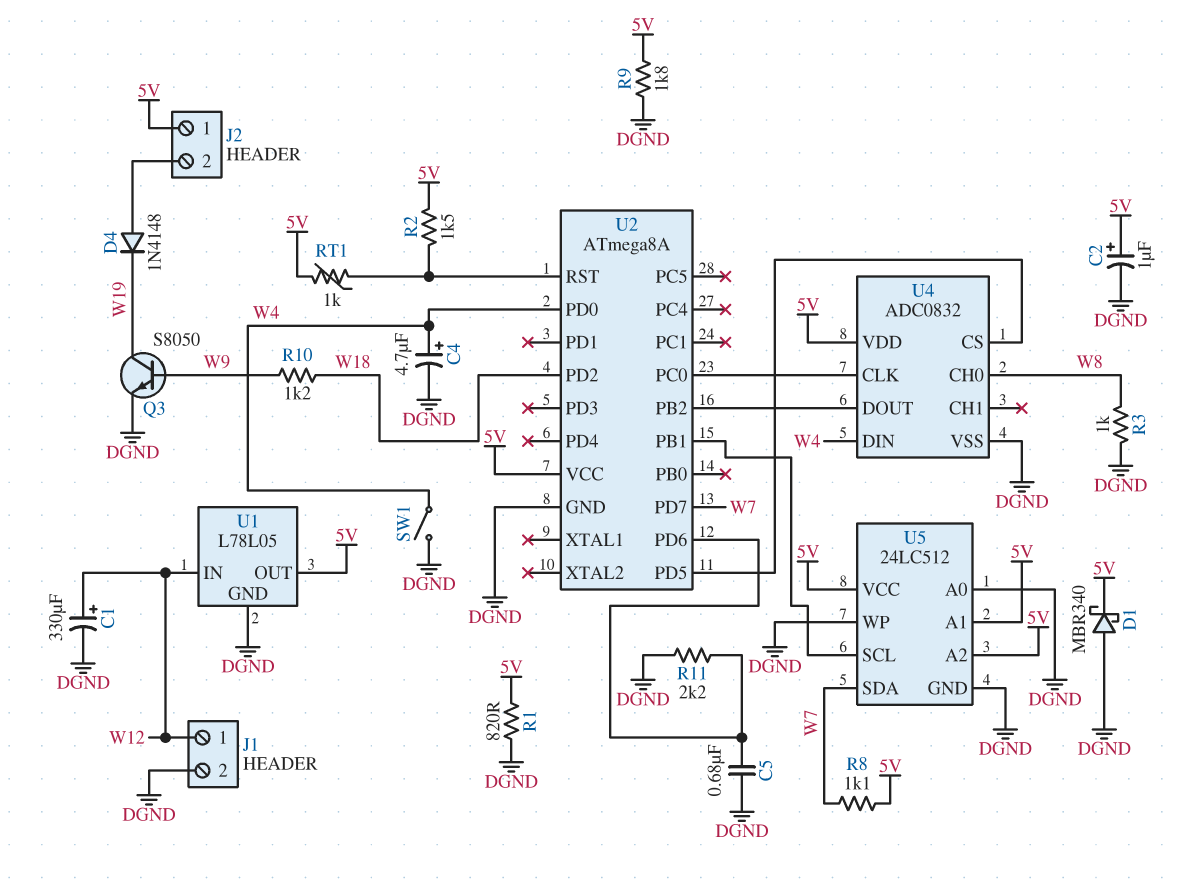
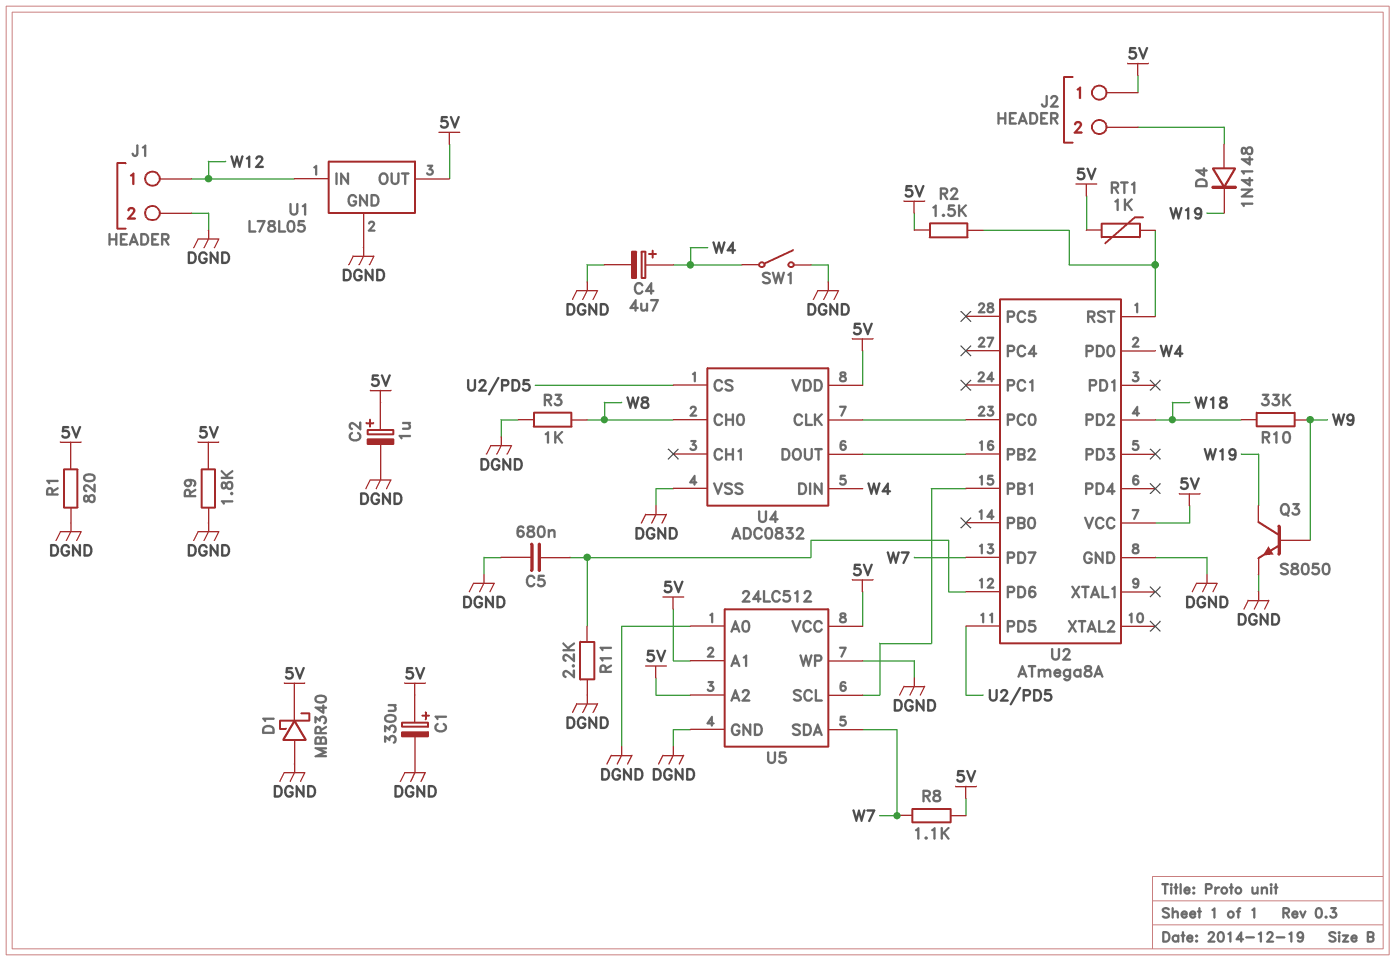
C1: 330uF (plus W12, minus DGND) -> 330uF (plus 5V, minus DGND)
R10: 1.2k (W9, W18) -> 33k (W9, W18)

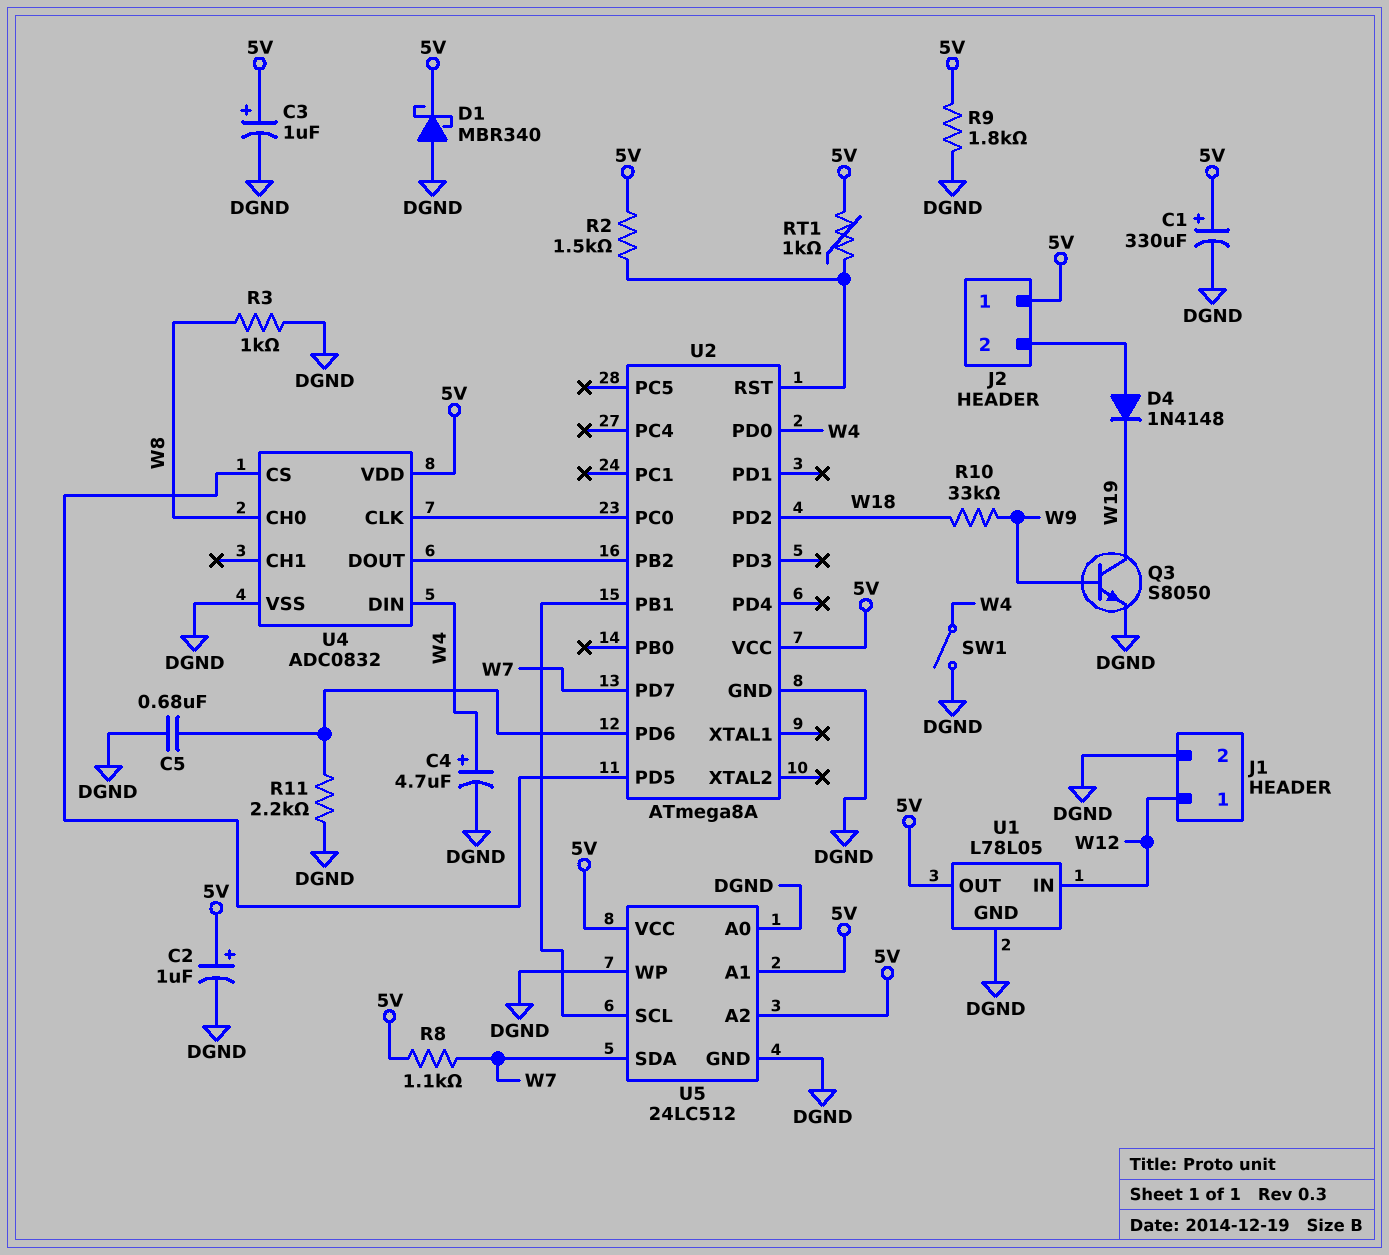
C3: none -> 1uF (plus 5V, minus DGND)
R1: 820 (5V, DGND) -> none

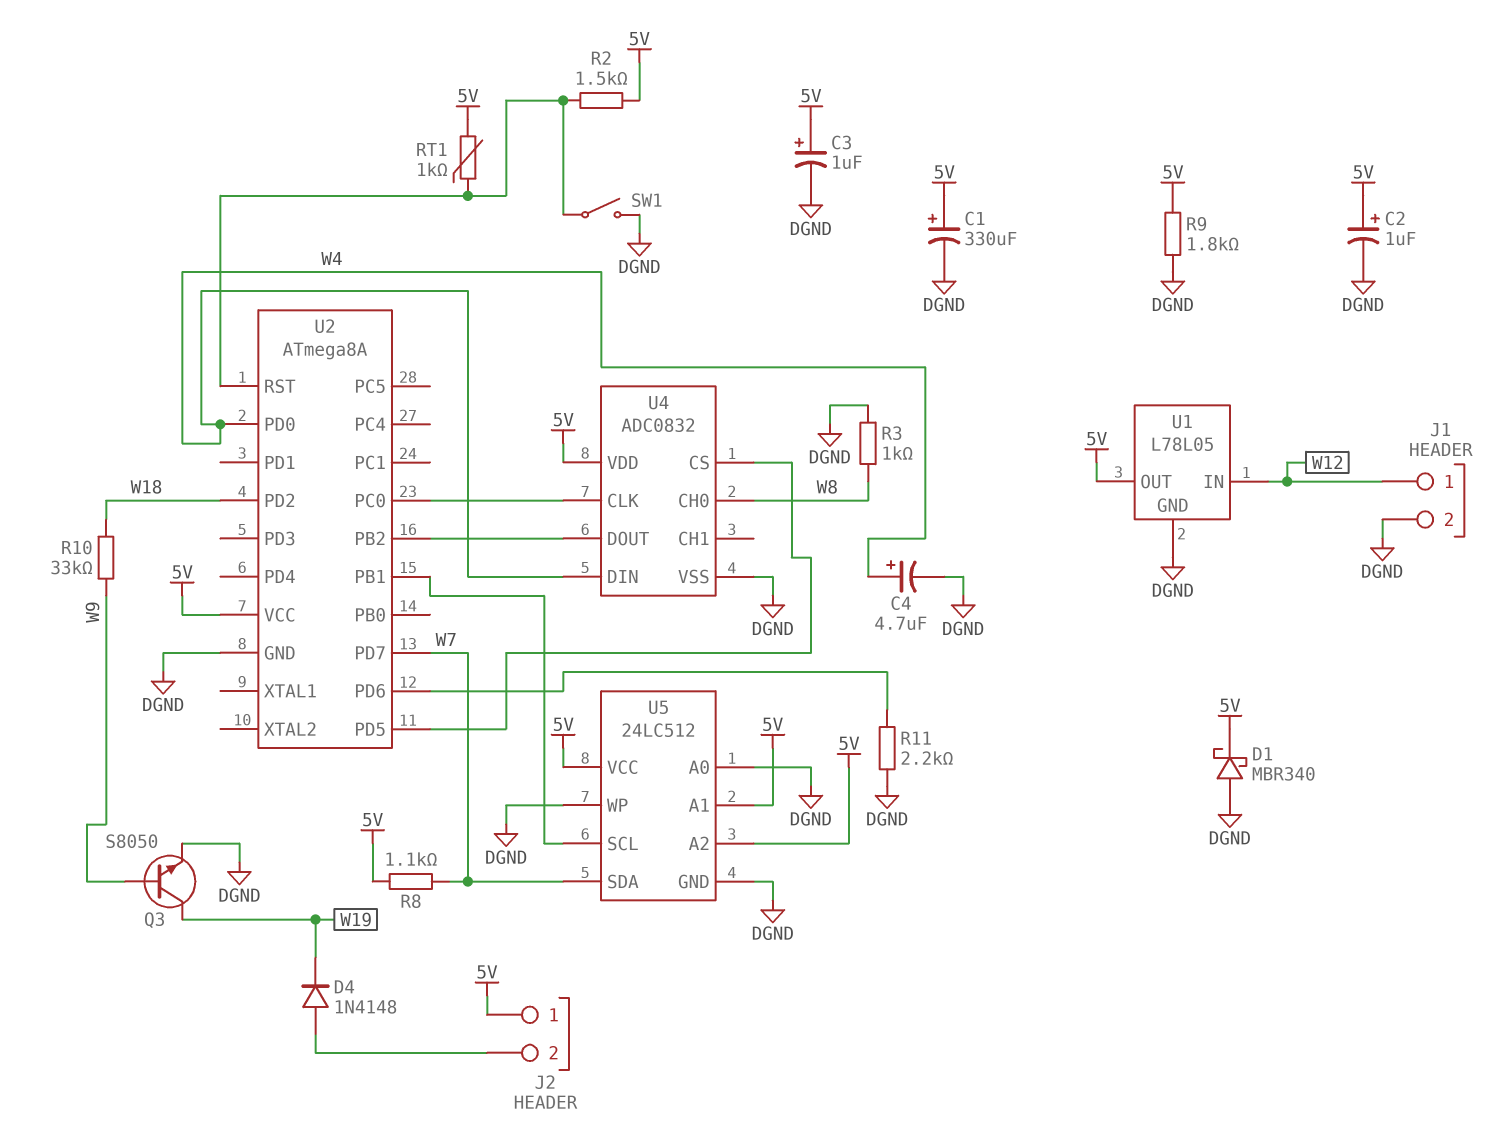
C5: 680nF (DGND, U2/PD6) -> none
SW1: switch (DGND, W4) -> switch (DGND, U2/RST)

